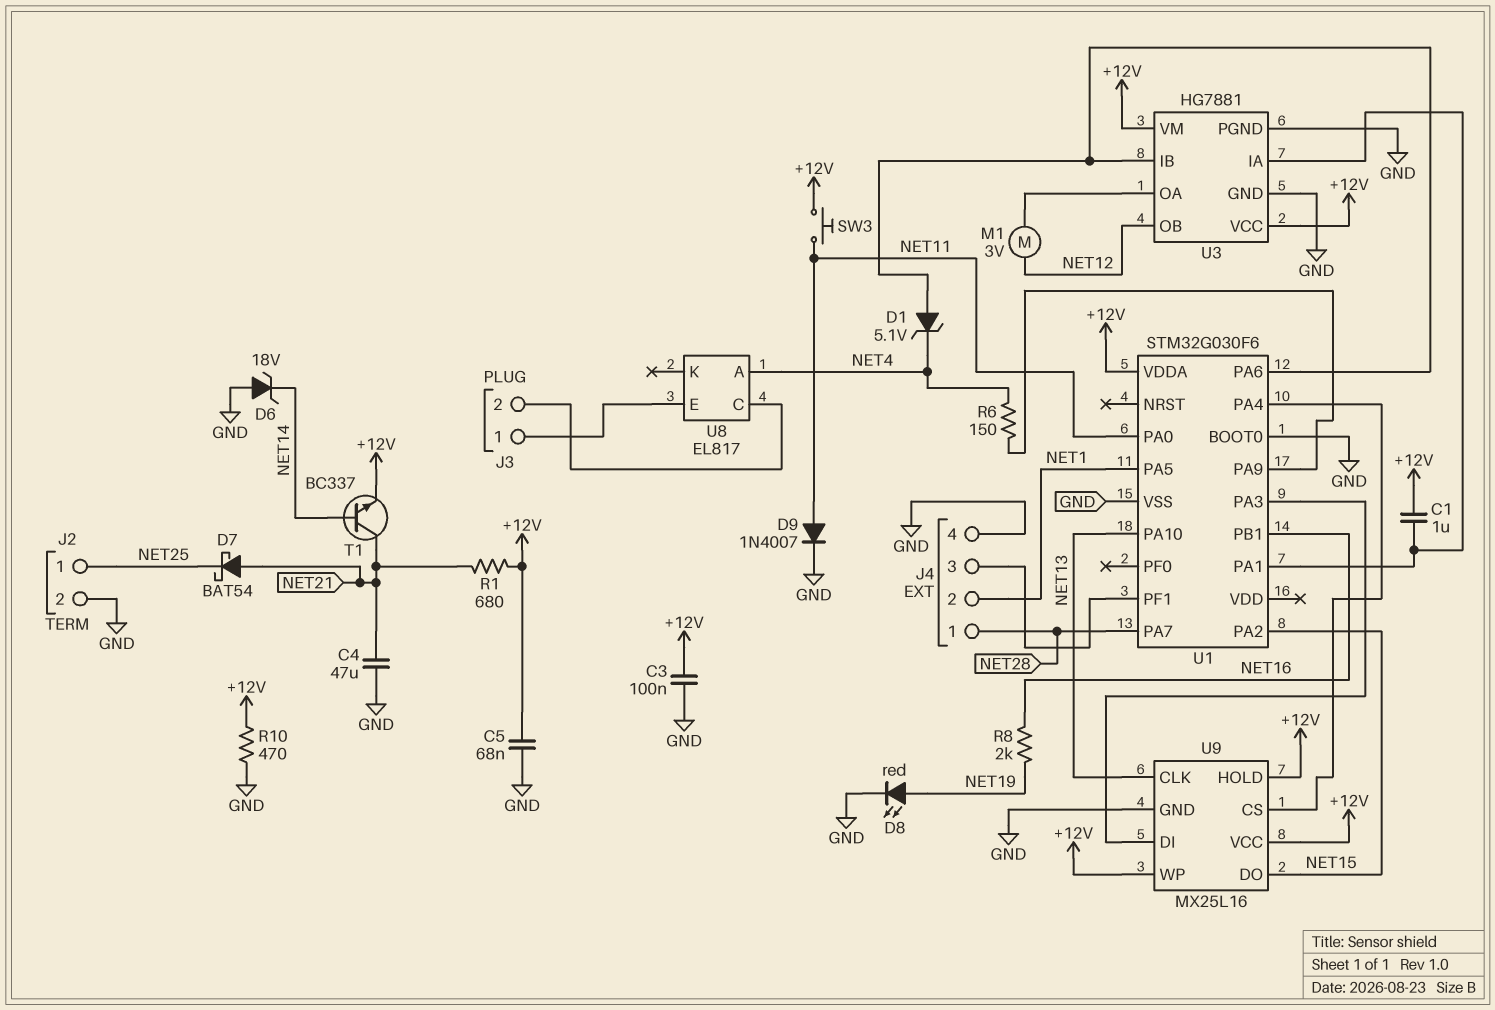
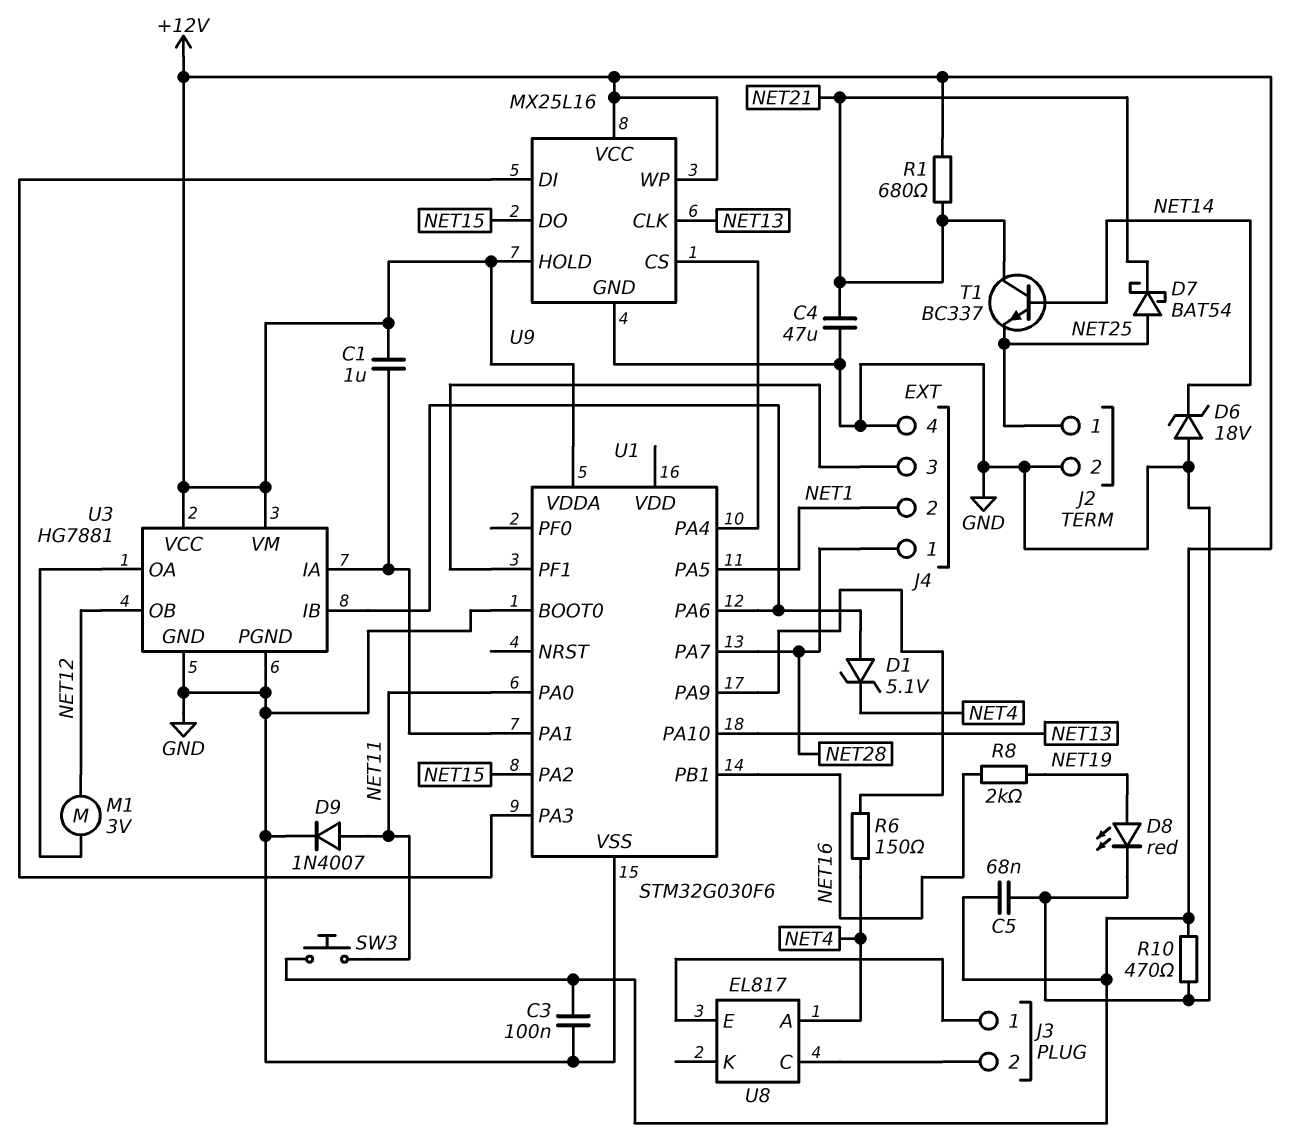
D7: schottky BAT54 (A NET21, K NET25) -> schottky BAT54 (A NET25, K NET21)
T1: NPN BC337 (B NET14, C NET21, E +12V) -> NPN BC337 (B NET14, C NET21, E NET25)

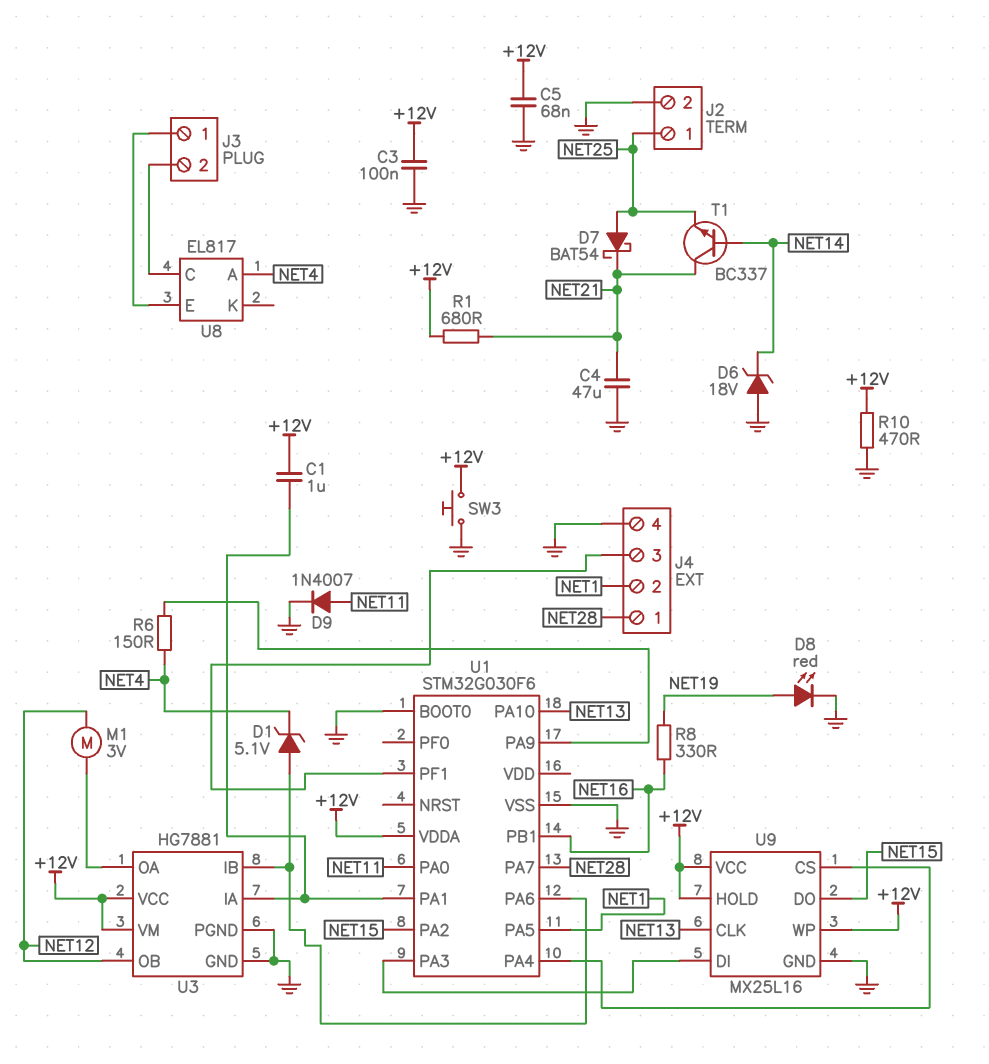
R8: 2k (NET16, NET19) -> 330 (NET16, NET19)
SW3: button (+12V, NET11) -> button (+12V, GND)

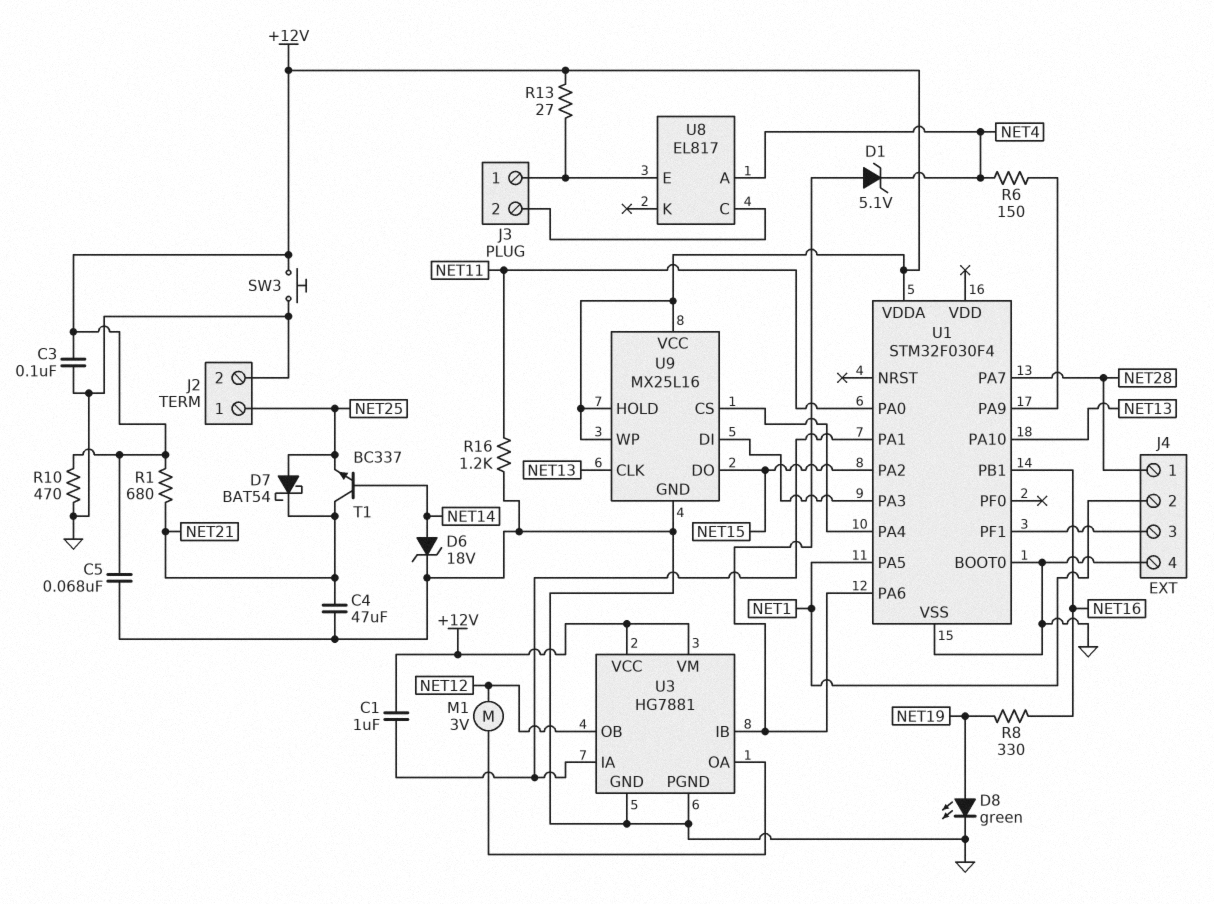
D6: zener 18V (A GND, K NET14) -> zener 18V (A NET14, K GND)
D8: LED red (A NET19, K GND) -> LED green (A NET19, K GND)
D9: diode 1N4007 (A NET11, K GND) -> none
R13: none -> 27 (+12V, J3/1)
R16: none -> 1.2k (GND, NET11)
U1: STM32G030F6 -> STM32F030F4

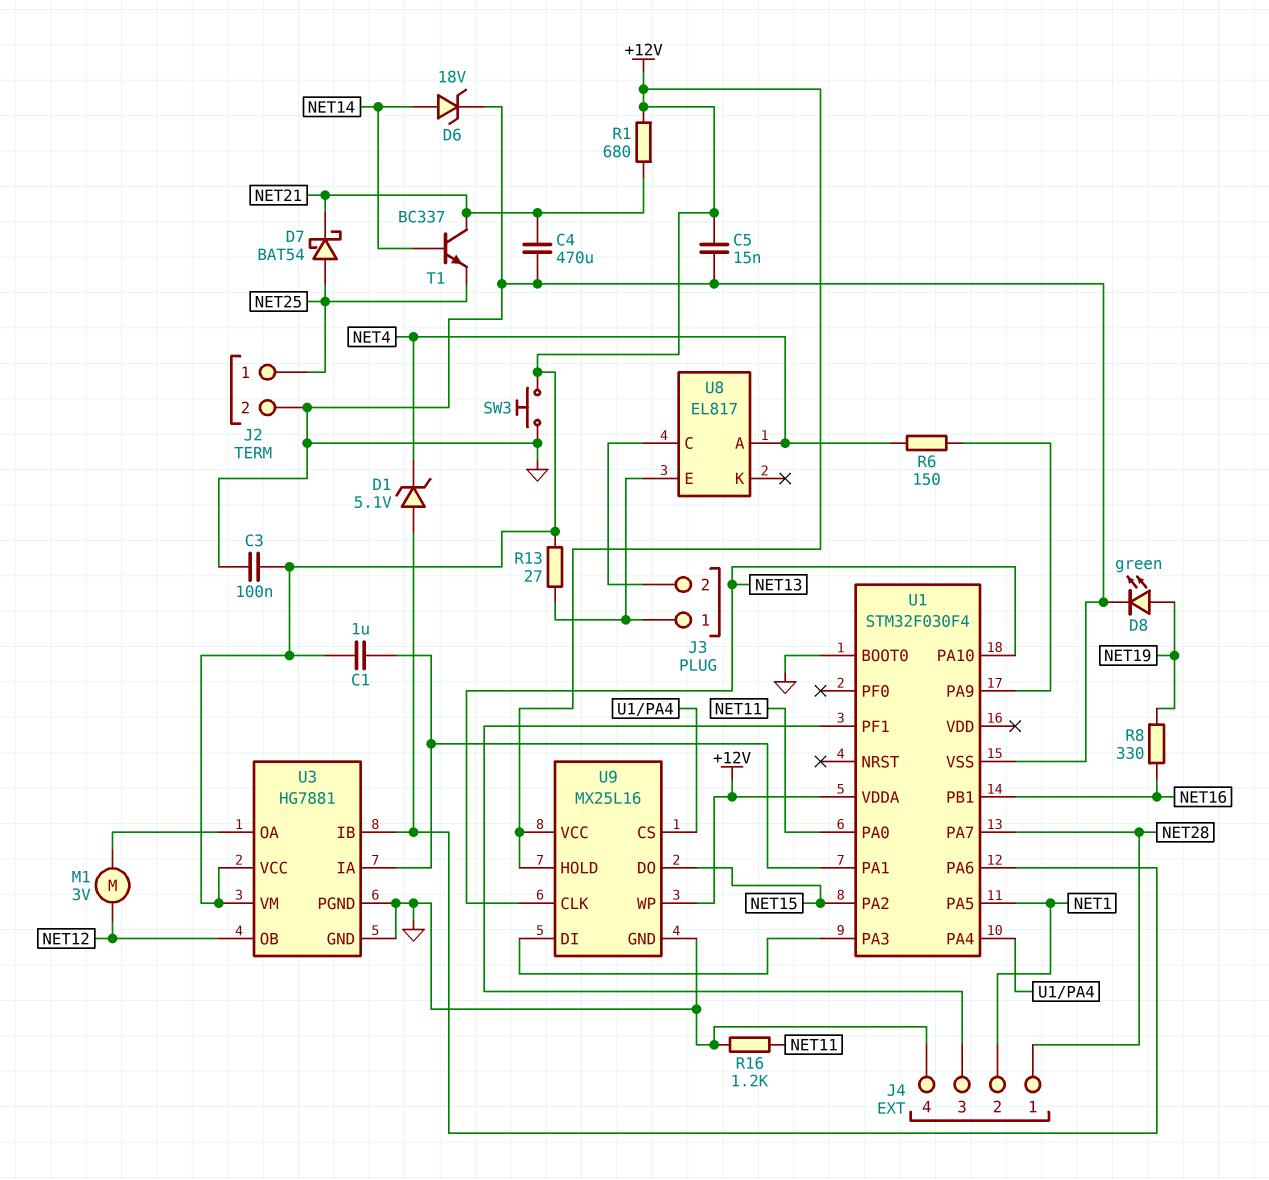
C4: 47uF (GND, NET21) -> 470uF (GND, NET21)
C5: 68nF (+12V, GND) -> 15nF (+12V, GND)
R10: 470 (+12V, GND) -> none

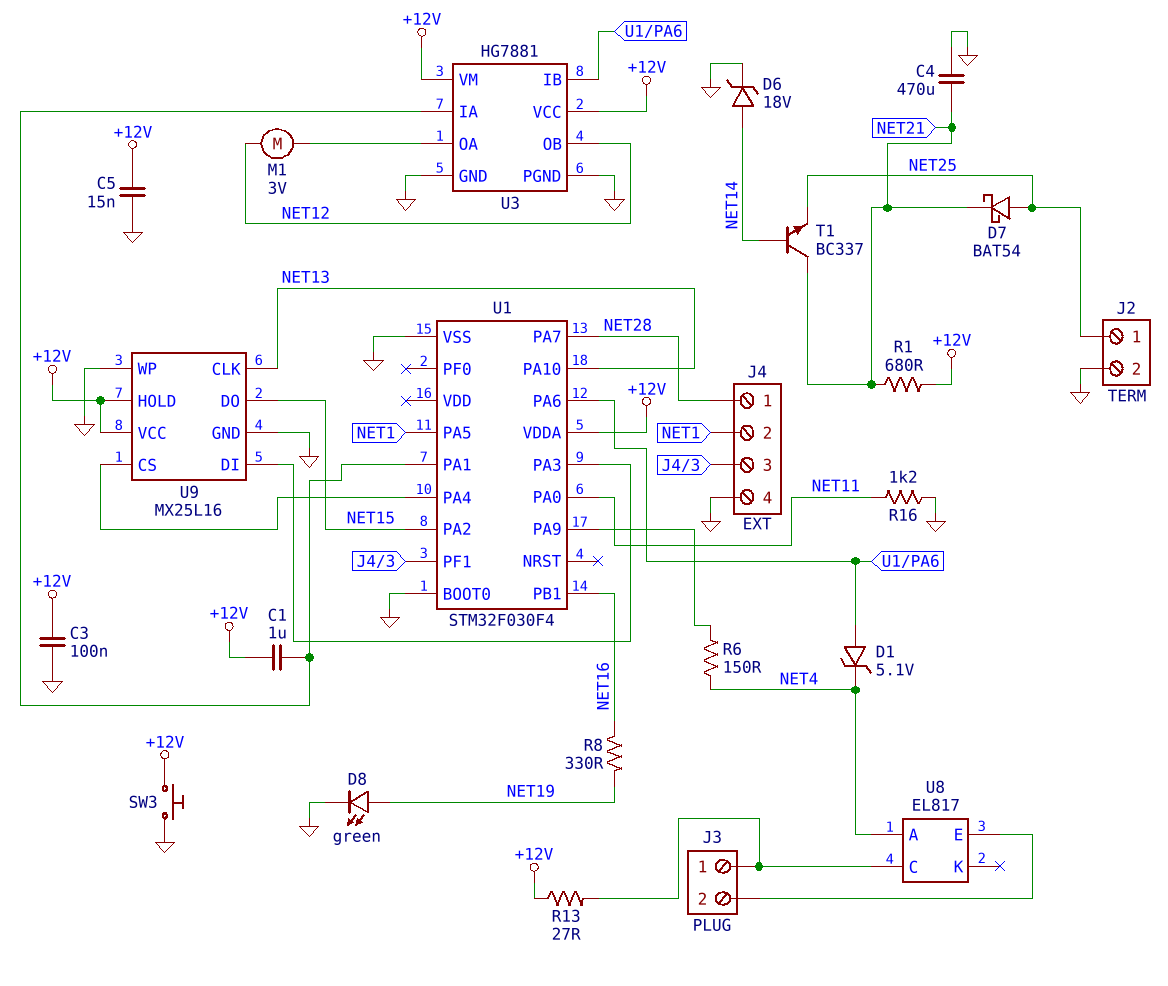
U8 pin C: J3/2 -> J3/1
U8 pin E: J3/1 -> J3/2
U9 pin WP: +12V -> GND

